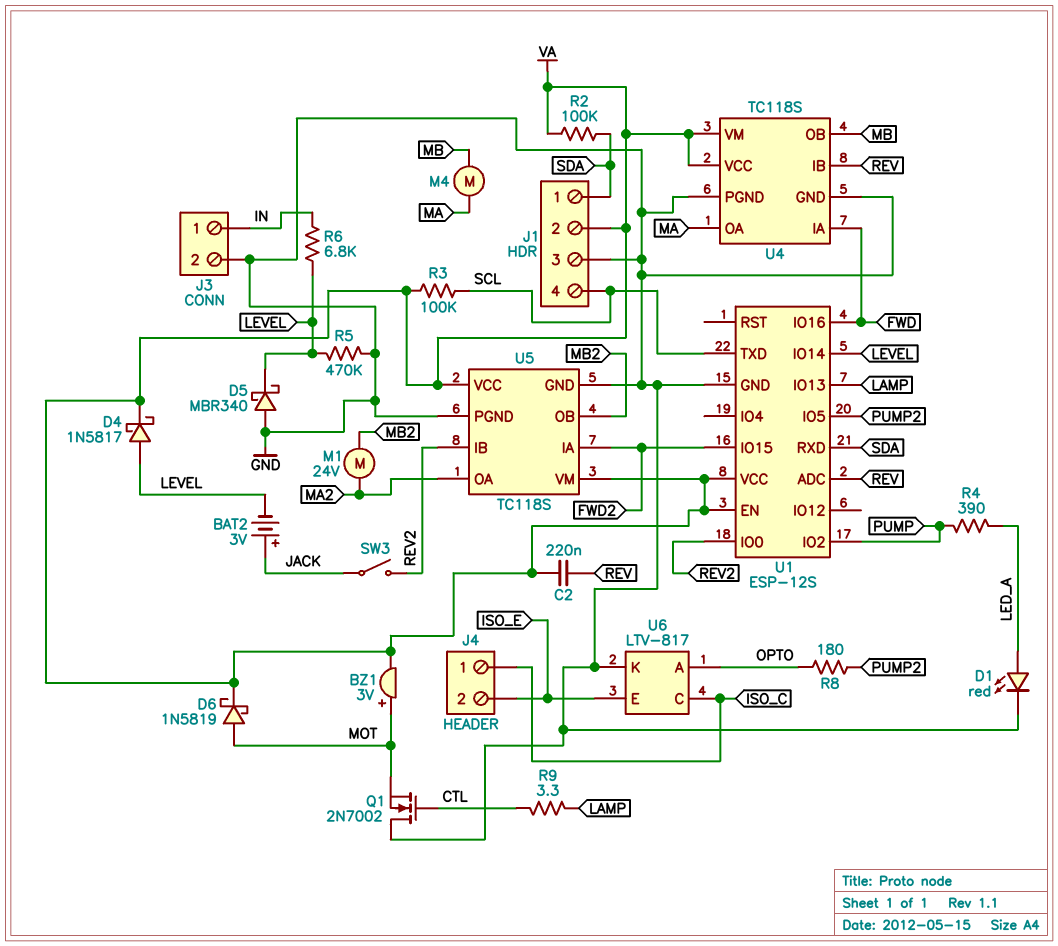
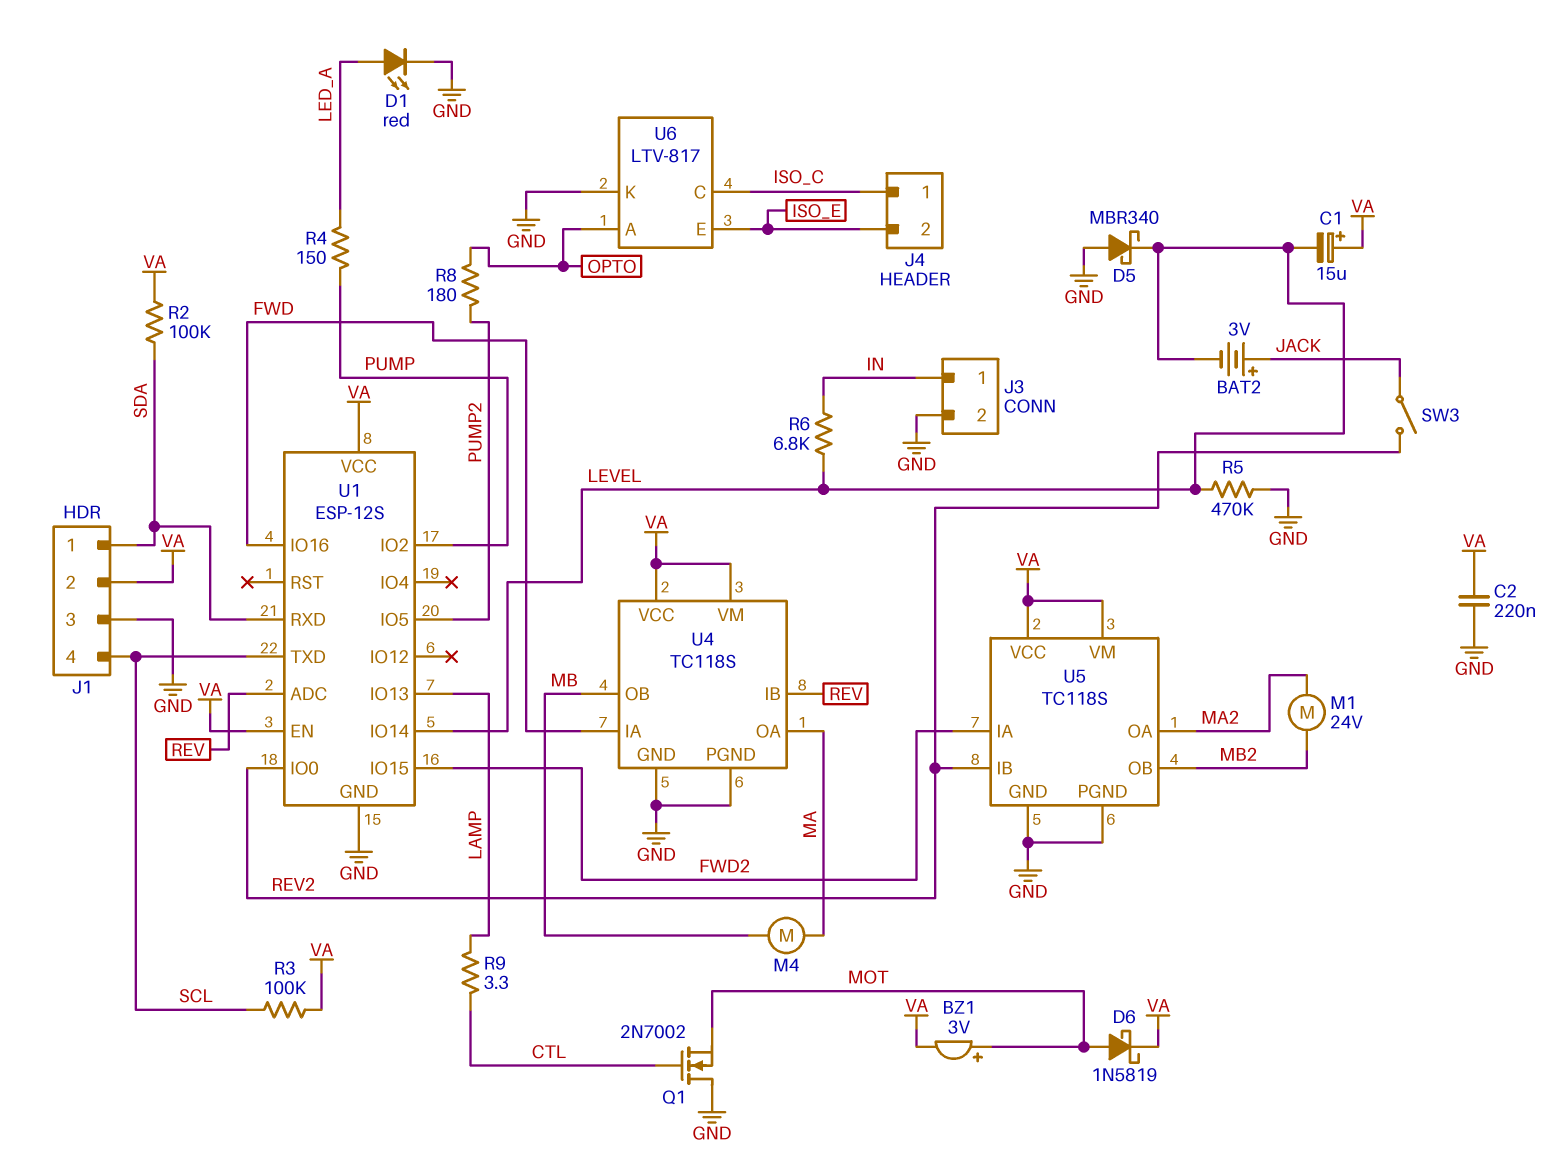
C1: none -> 15uF (plus VA, minus LEVEL)
C2: 220nF (REV, VA) -> 220nF (GND, VA)
D4: schottky 1N5817 (A LEVEL, K VA) -> none
R4: 390 (LED_A, PUMP) -> 150 (LED_A, PUMP)

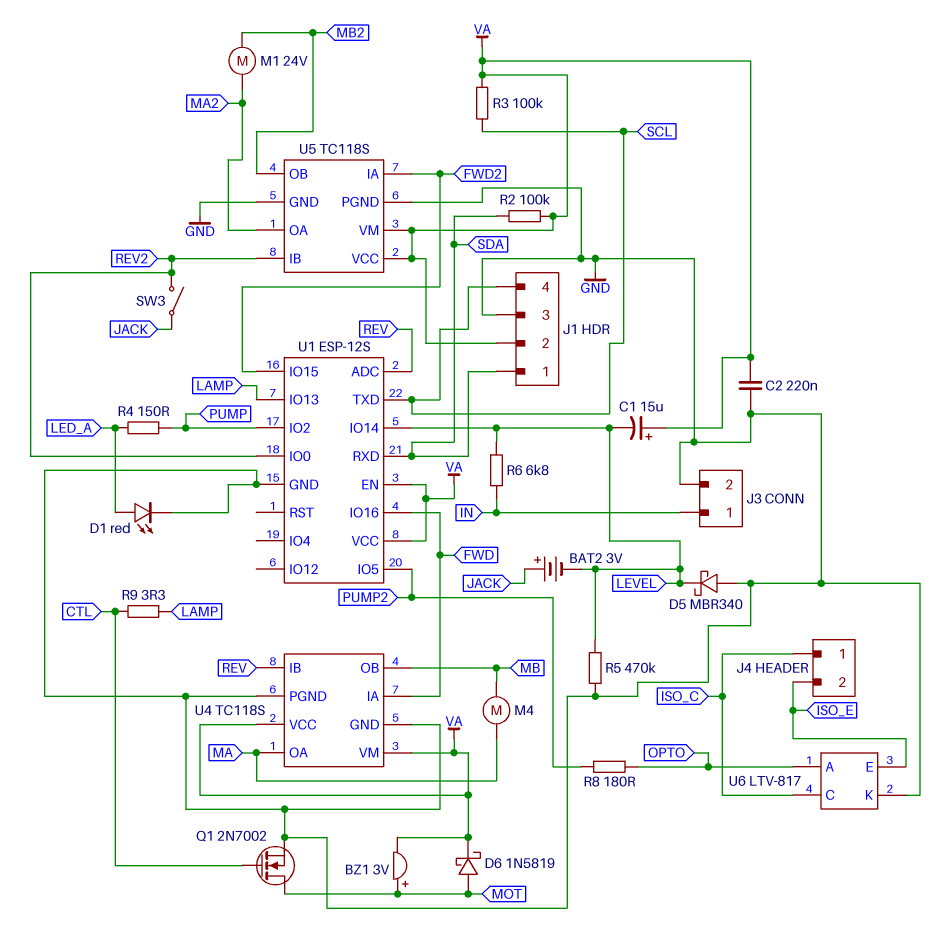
Q1: NMOS 2N7002 (G CTL, D GND, S MOT) -> NMOS 2N7002 (G CTL, D MOT, S GND)

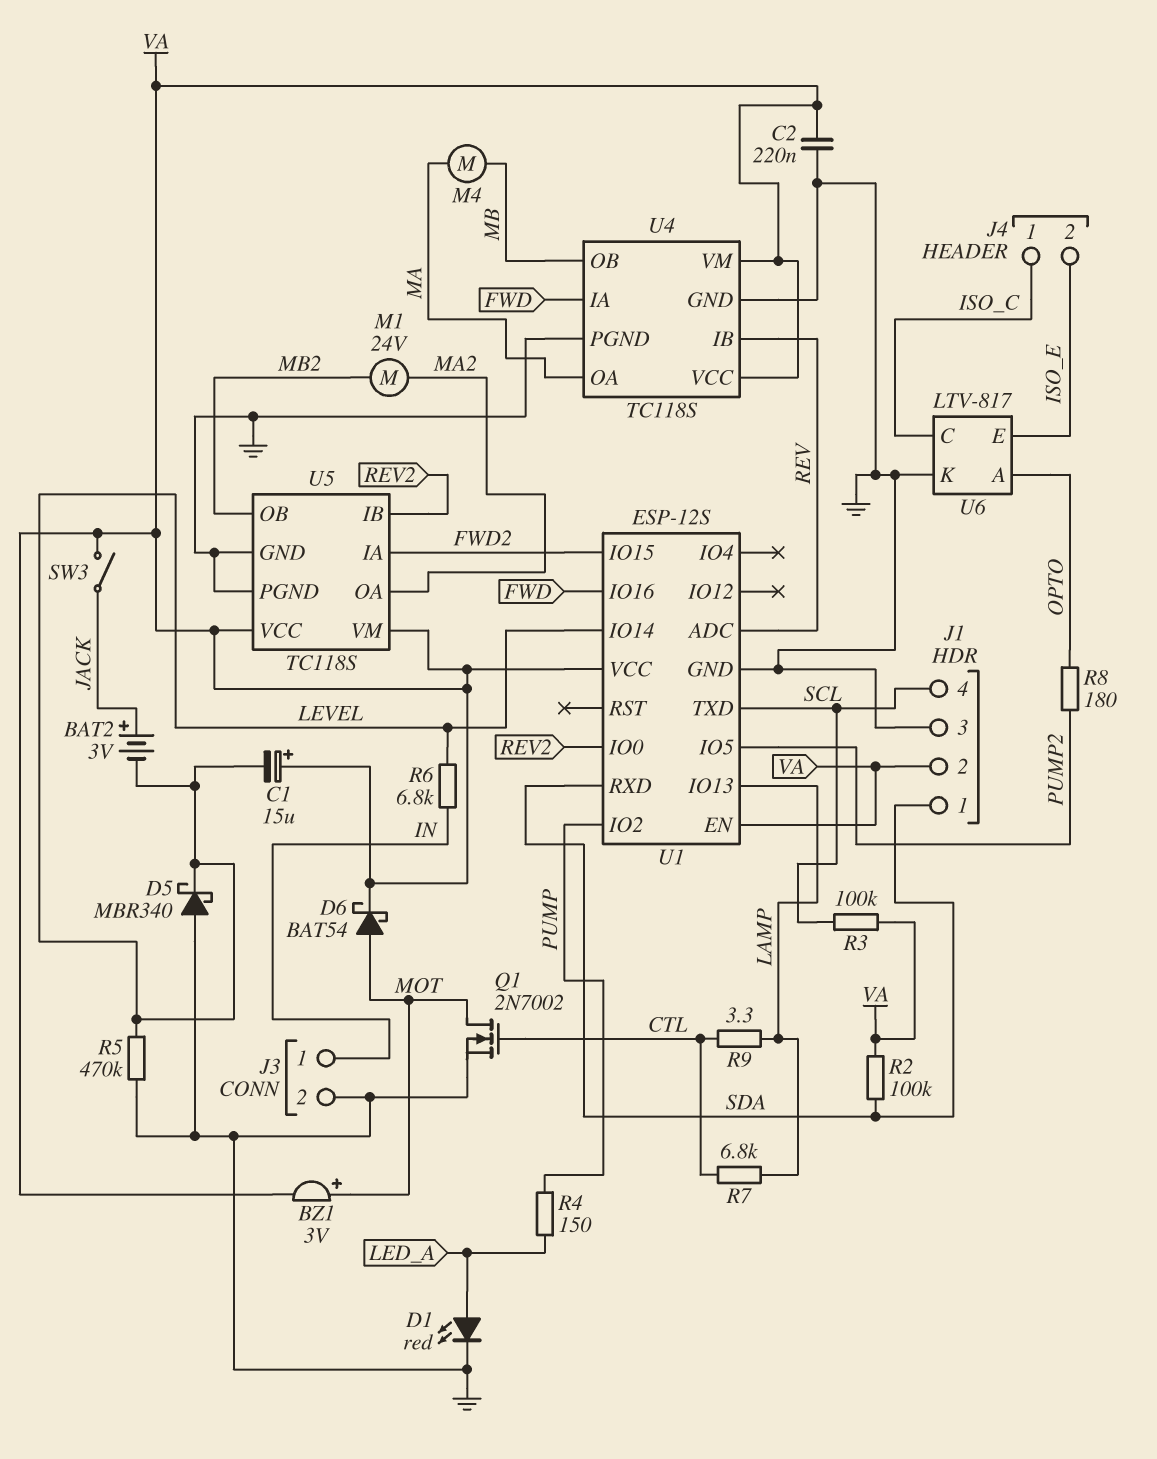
D6: schottky 1N5819 (A MOT, K VA) -> schottky BAT54 (A MOT, K VA)
R7: none -> 6.8k (CTL, LAMP)
SW3: switch (JACK, REV2) -> switch (JACK, VA)

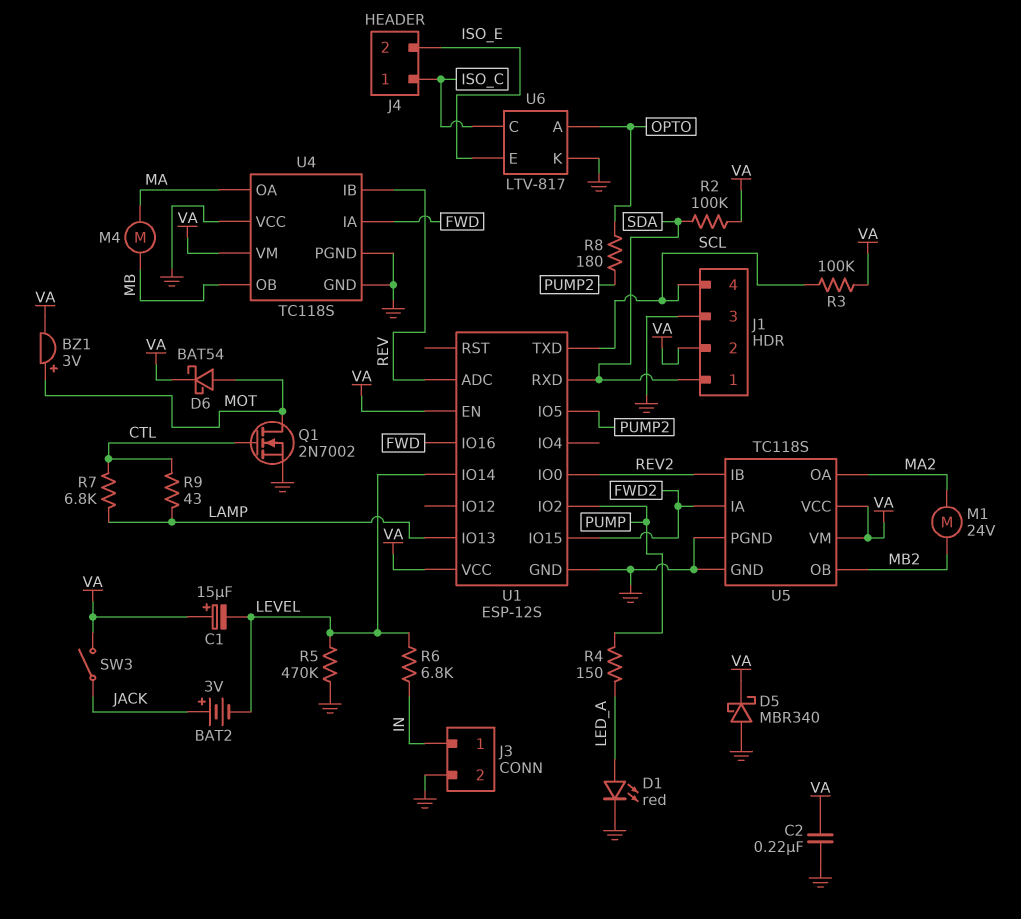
D5: schottky MBR340 (A GND, K LEVEL) -> schottky MBR340 (A GND, K VA)
R9: 3.3 (CTL, LAMP) -> 43 (CTL, LAMP)
U4 pin VCC: VA -> GND

